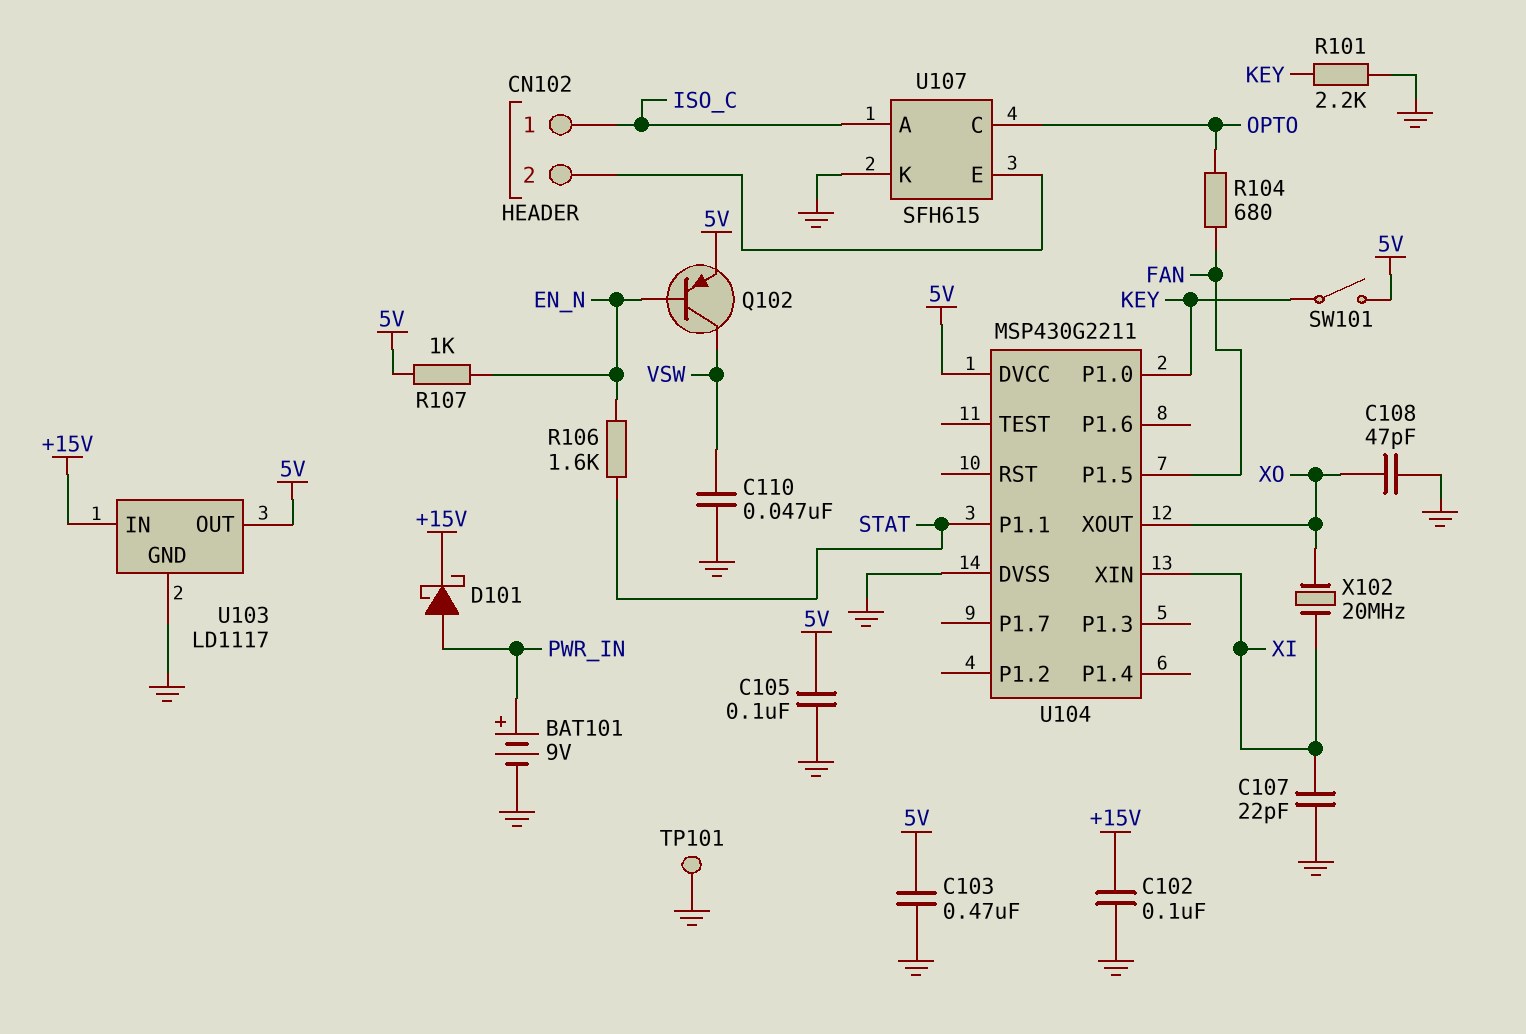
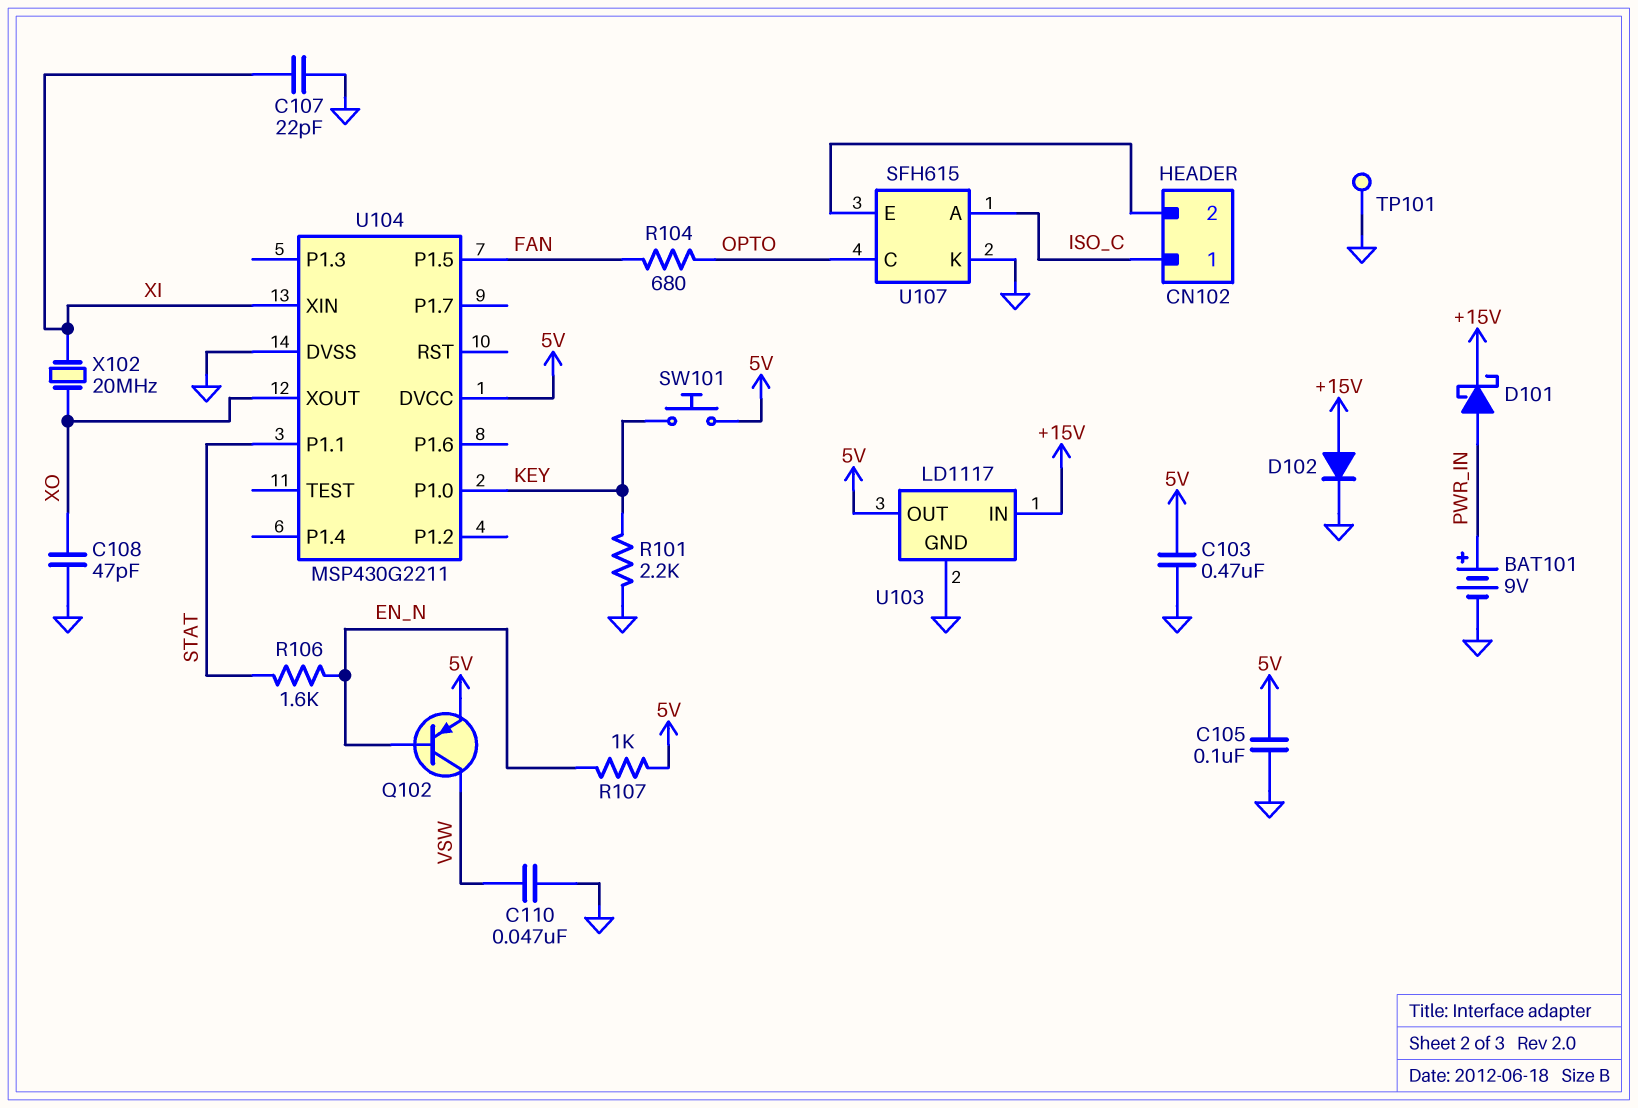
C102: 100nF (+15V, GND) -> none
D102: none -> diode (A +15V, K GND)
SW101: switch (5V, KEY) -> button (5V, KEY)

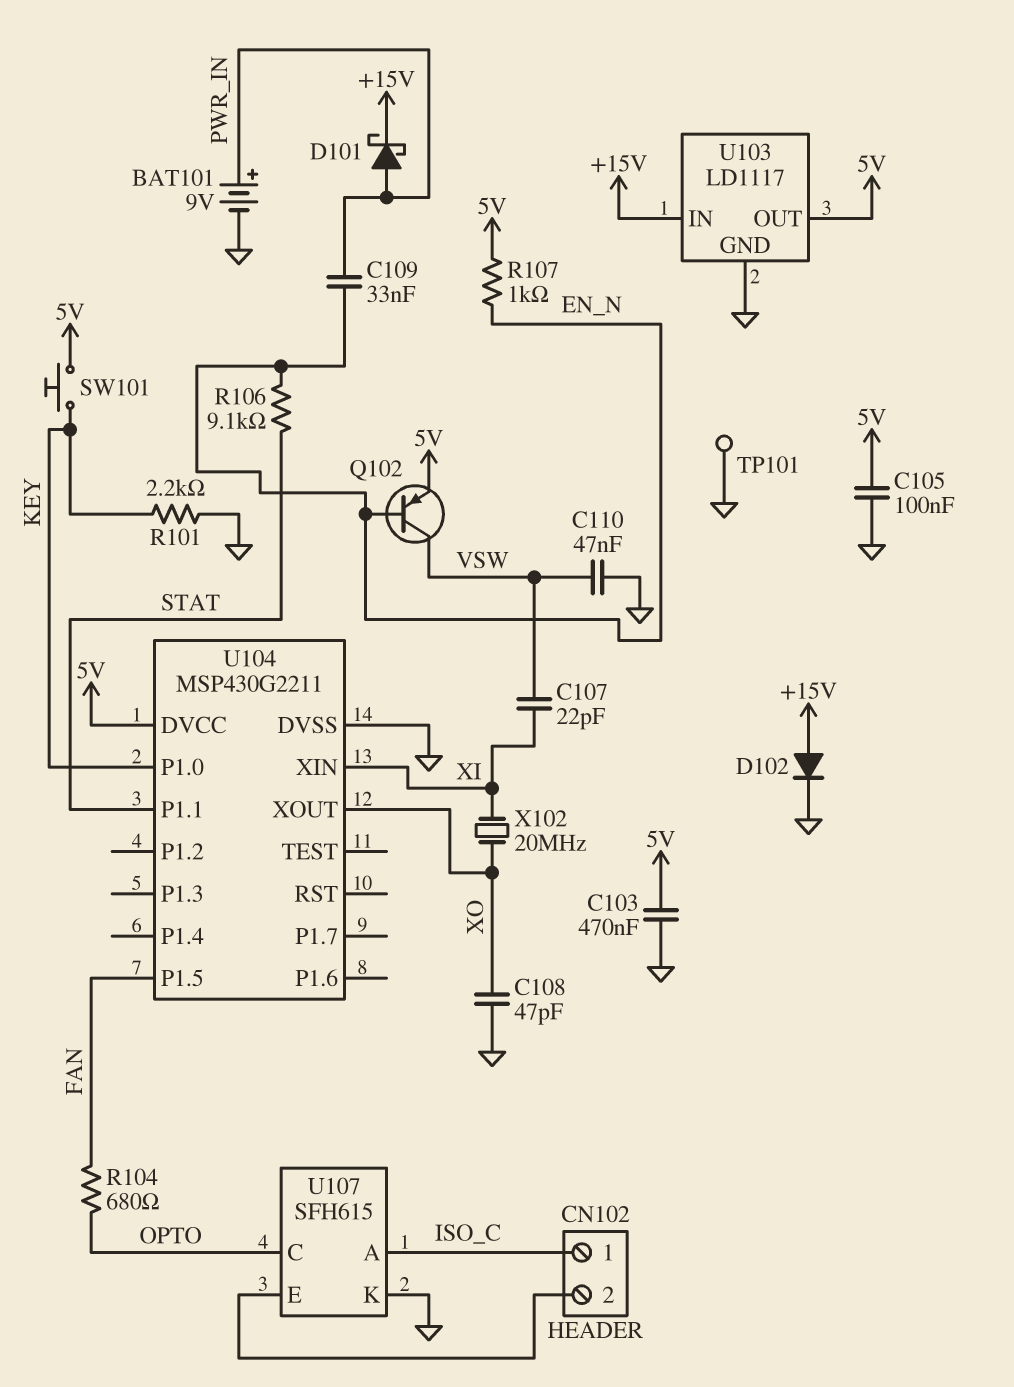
C107: 22pF (GND, XI) -> 22pF (VSW, XI)
C109: none -> 33nF (EN_N, PWR_IN)
R106: 1.6k (EN_N, STAT) -> 9.1k (EN_N, STAT)

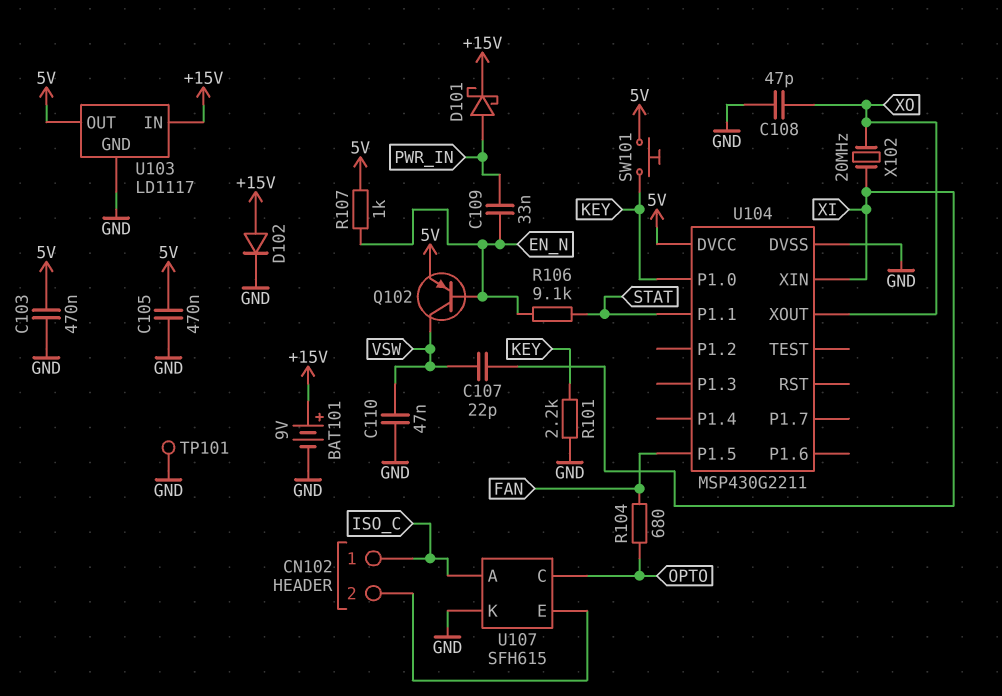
BAT101: 9V (plus PWR_IN, minus GND) -> 9V (plus +15V, minus GND)
C105: 100nF (5V, GND) -> 470nF (5V, GND)

